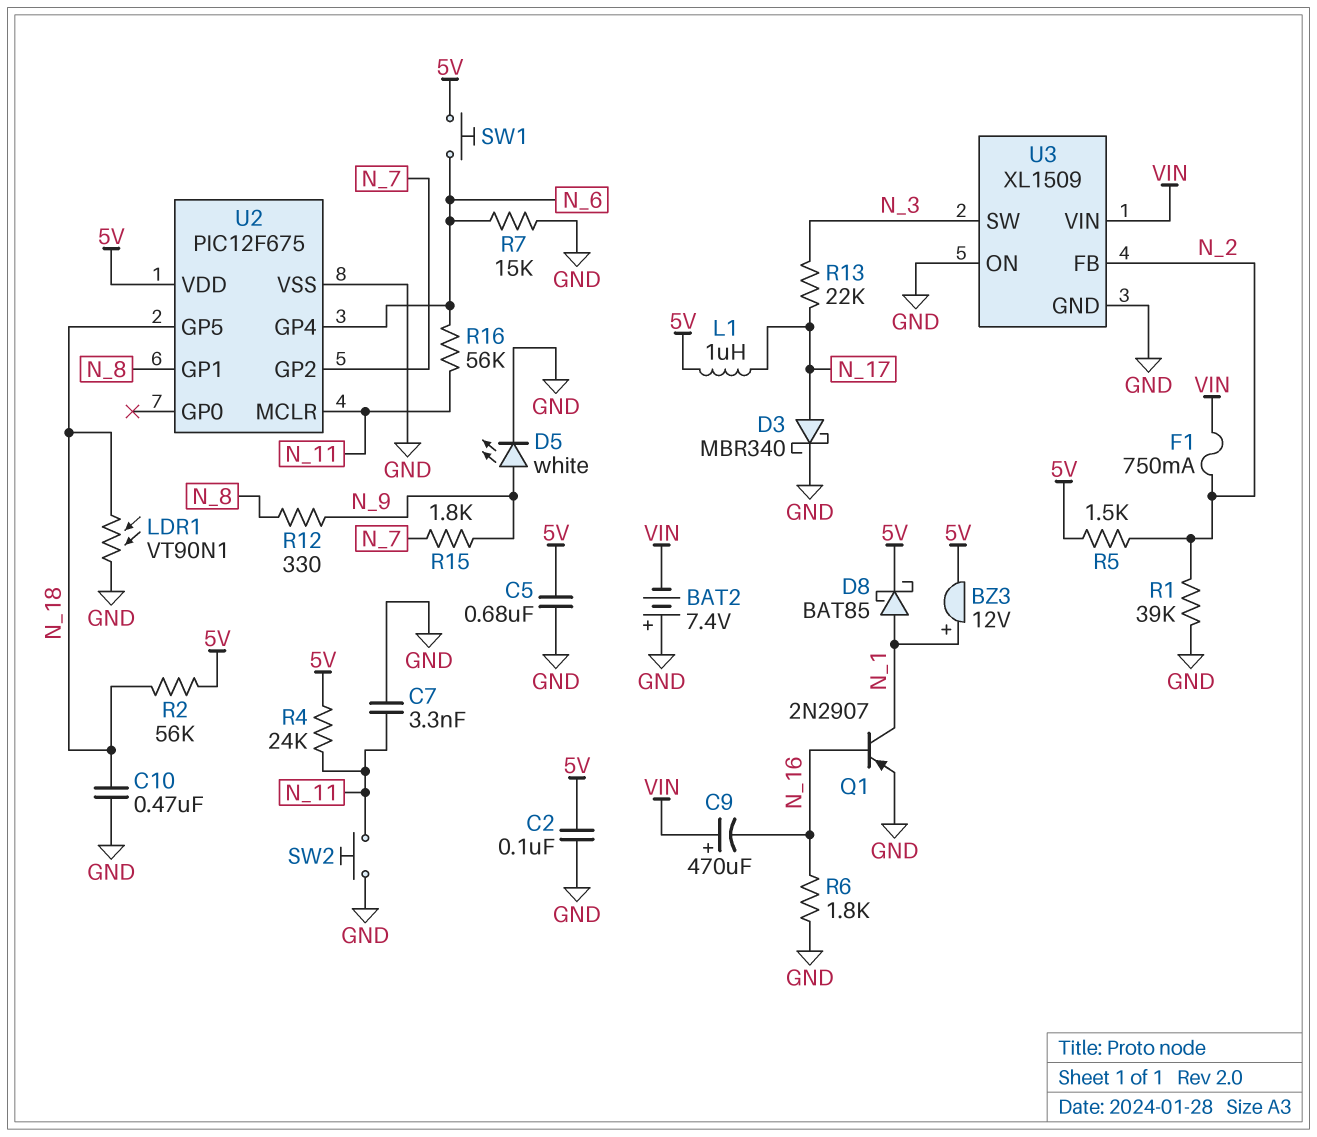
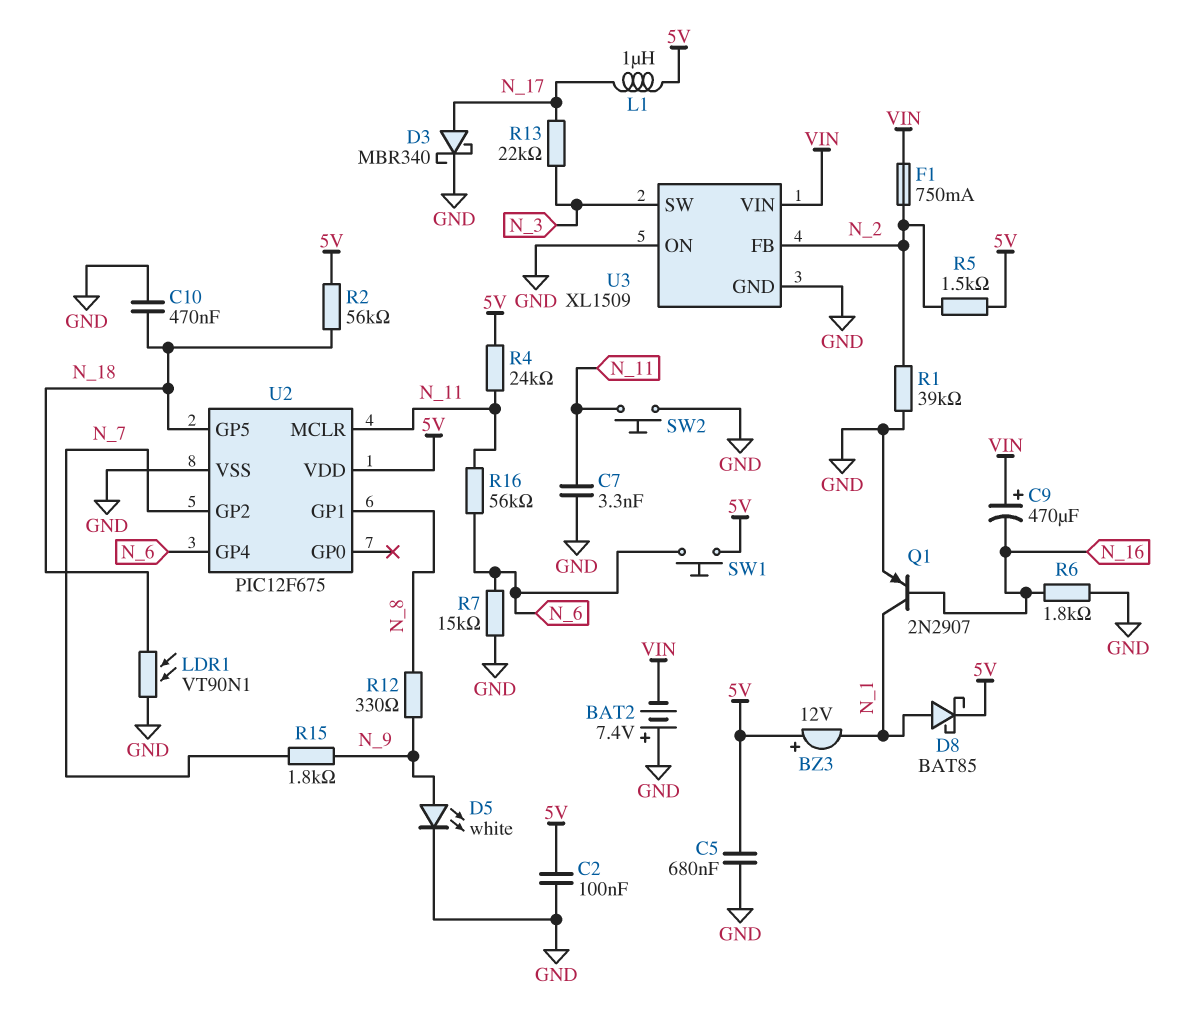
BZ3: buzzer 12V (plus N_1, minus 5V) -> buzzer 12V (plus 5V, minus N_1)

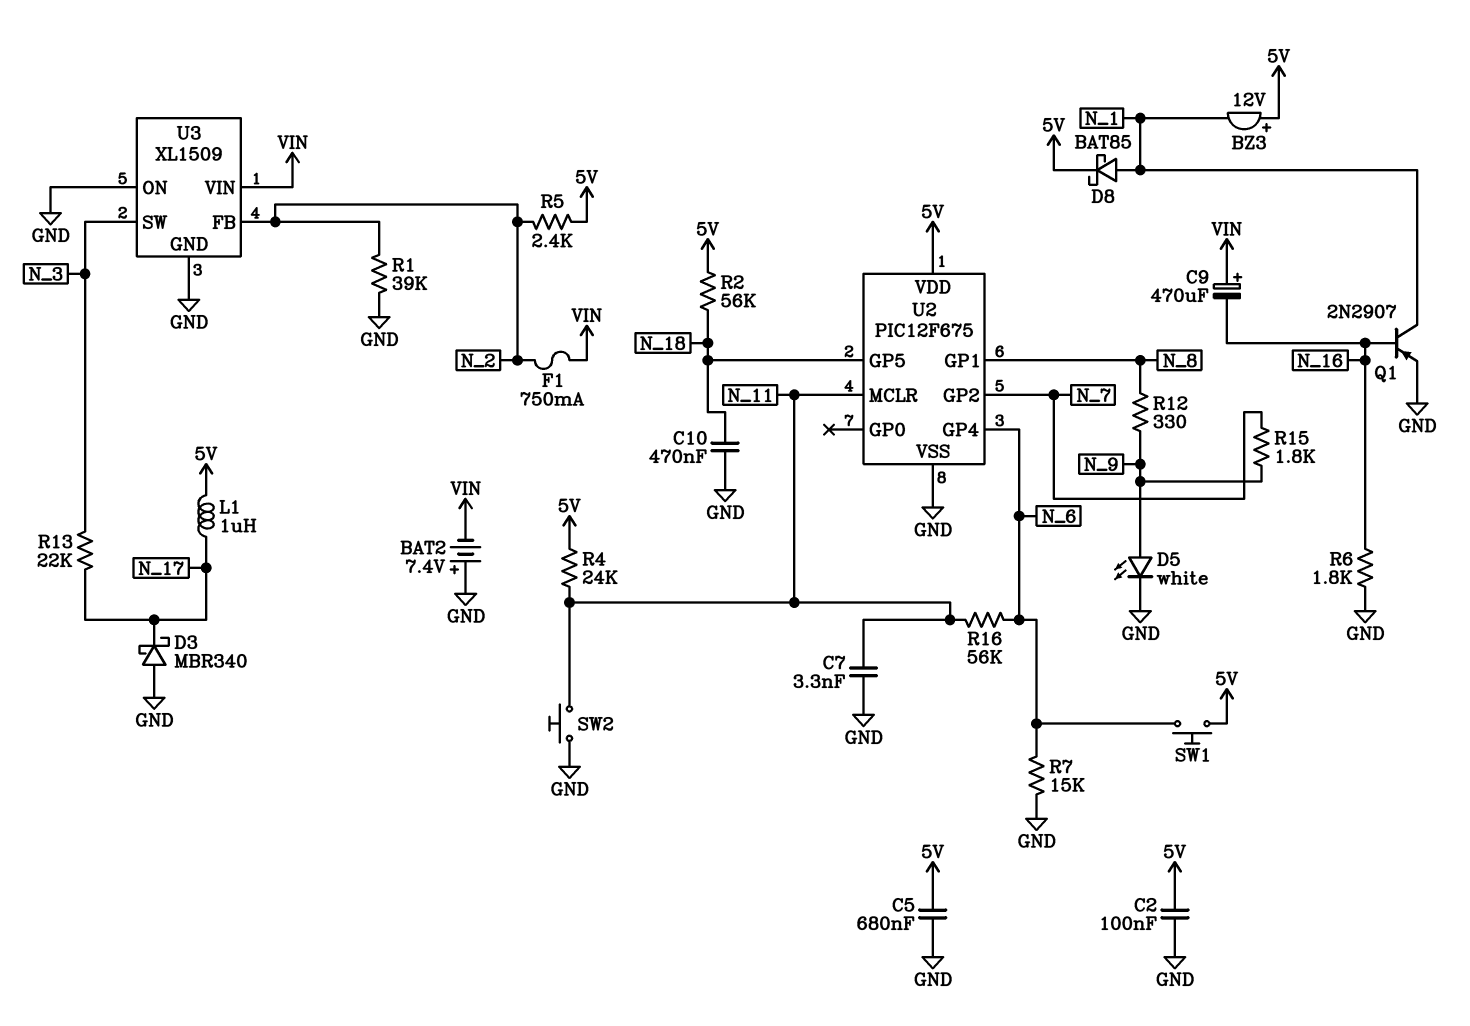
D3: schottky MBR340 (A N_17, K GND) -> schottky MBR340 (A GND, K N_17)
LDR1: VT90N1 (GND, N_18) -> none
R5: 1.5k (5V, N_2) -> 2.4k (5V, N_2)

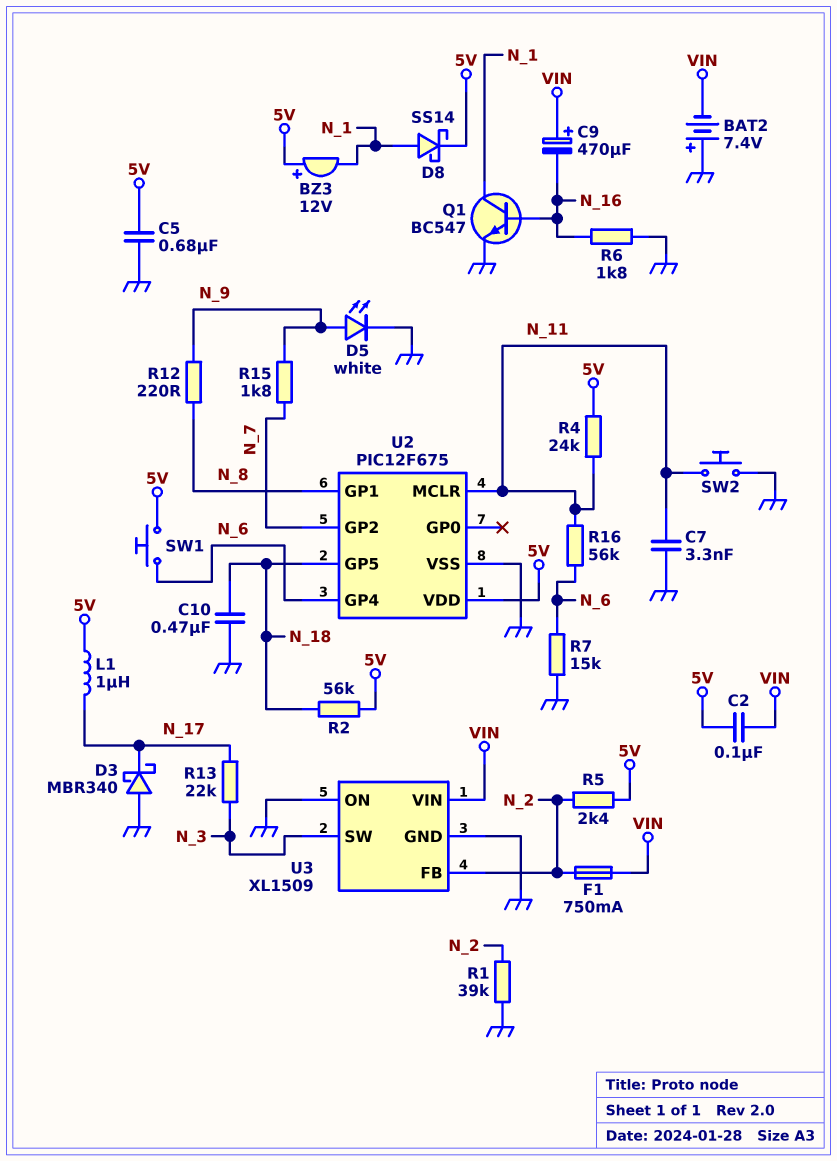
C2: 100nF (5V, GND) -> 100nF (5V, VIN)
D8: schottky BAT85 (A N_1, K 5V) -> schottky SS14 (A N_1, K 5V)
Q1: PNP 2N2907 (B N_16, C N_1, E GND) -> NPN BC547 (B N_16, C N_1, E GND)
R12: 330 (N_8, N_9) -> 220 (N_8, N_9)

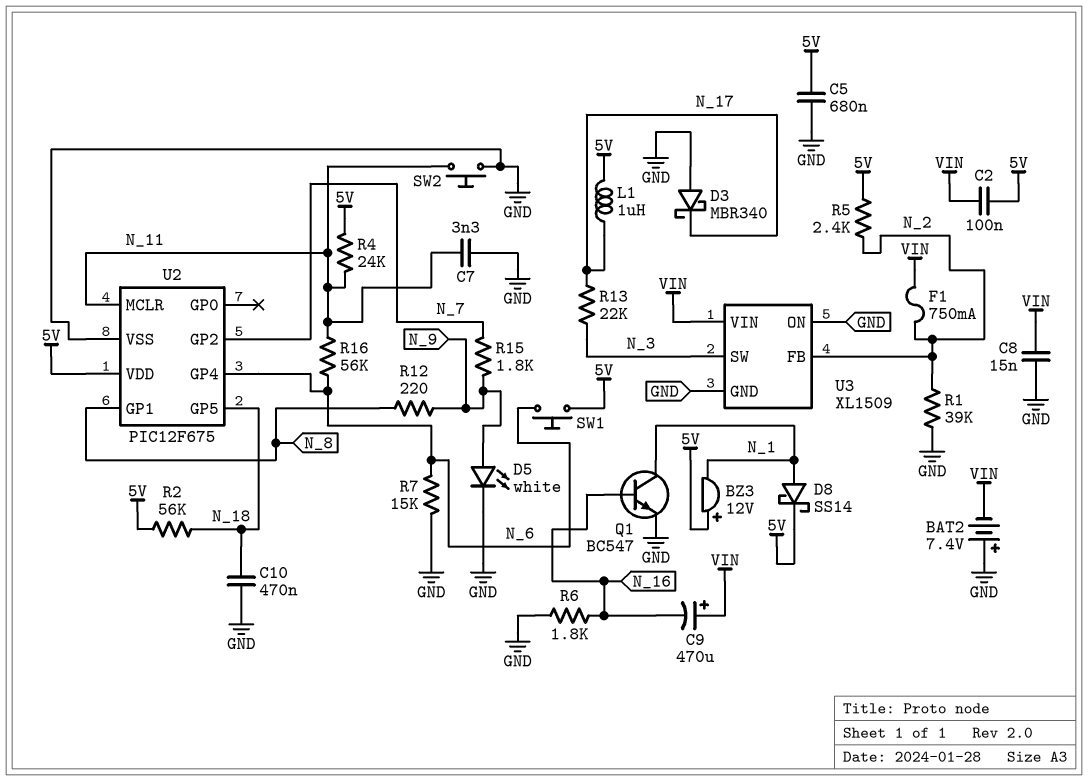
C8: none -> 15nF (GND, VIN)

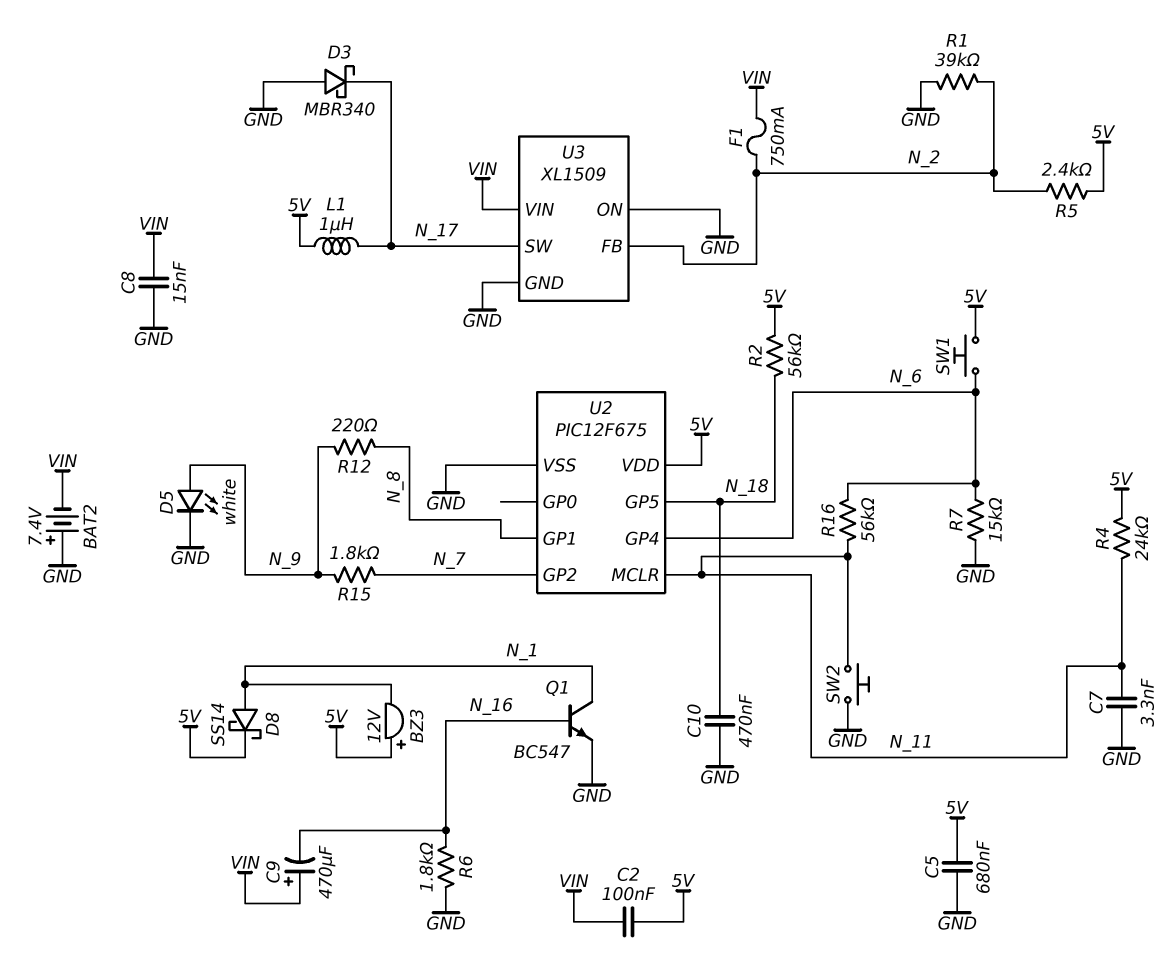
R13: 22k (N_3, N_17) -> none
U3 pin SW: N_3 -> N_17

